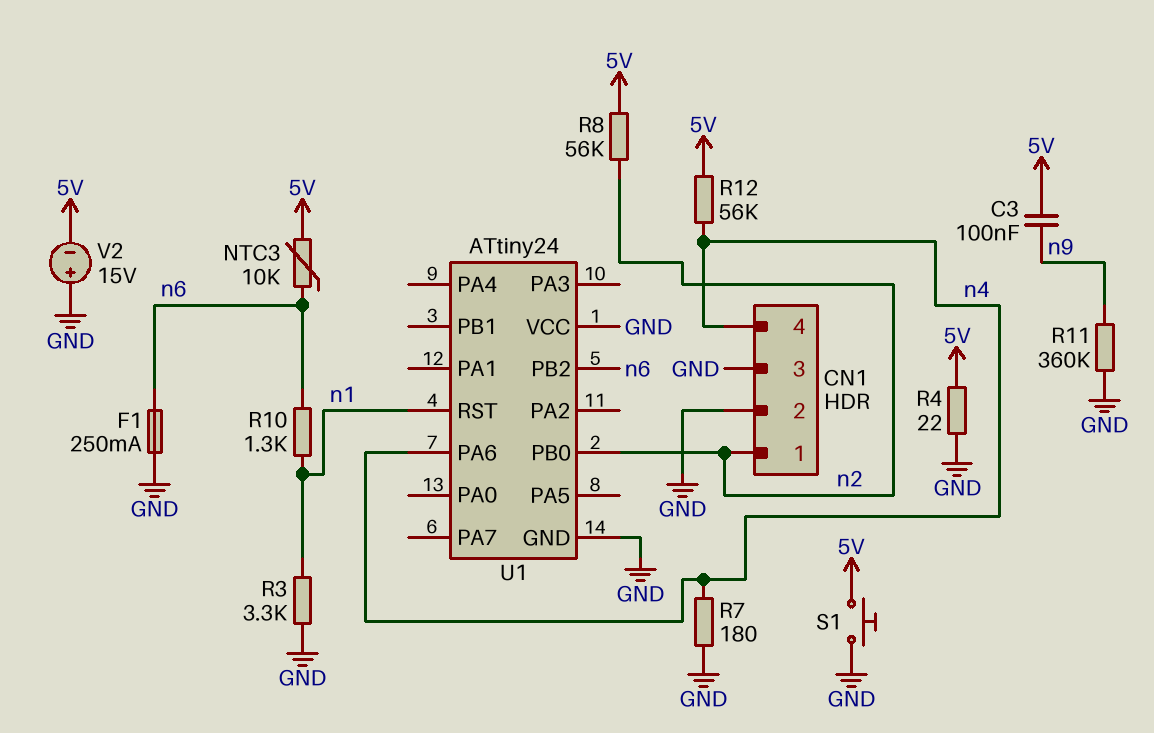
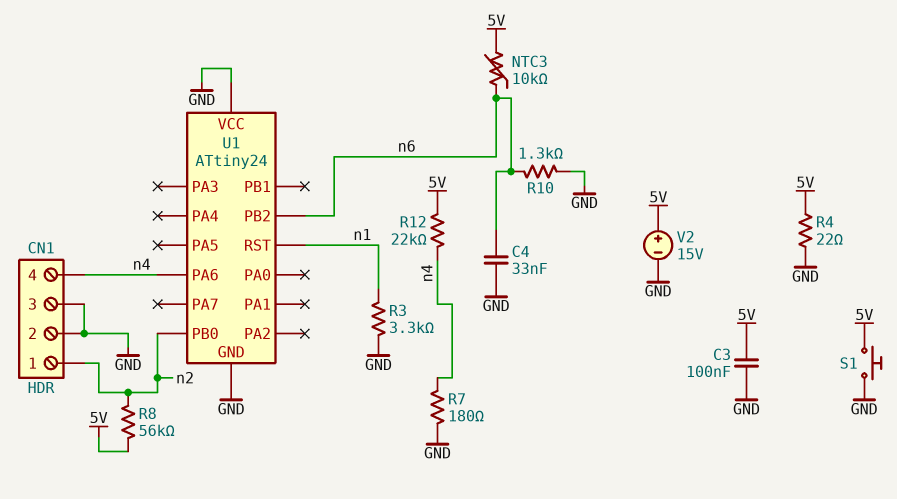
C3: 100nF (5V, n9) -> 100nF (5V, GND)
C4: none -> 33nF (GND, n6)
F1: 250mA (GND, n6) -> none
R10: 1.3k (n1, n6) -> 1.3k (GND, n6)
R11: 360k (GND, n9) -> none
R12: 56k (5V, n4) -> 22k (5V, n4)
V2: 15V (plus GND, minus 5V) -> 15V (plus 5V, minus GND)

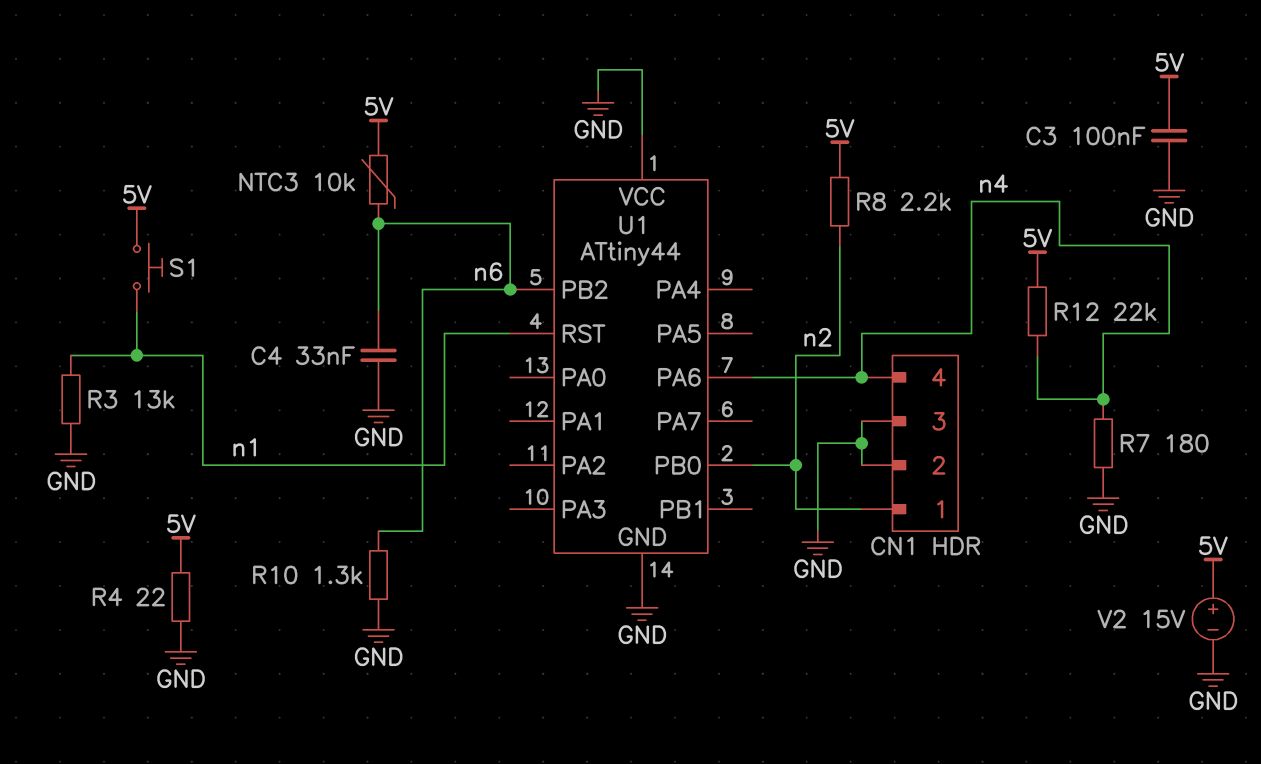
R3: 3.3k (GND, n1) -> 13k (GND, n1)
R8: 56k (5V, n2) -> 2.2k (5V, n2)
S1: button (5V, GND) -> button (5V, n1)
U1: ATtiny24 -> ATtiny44

